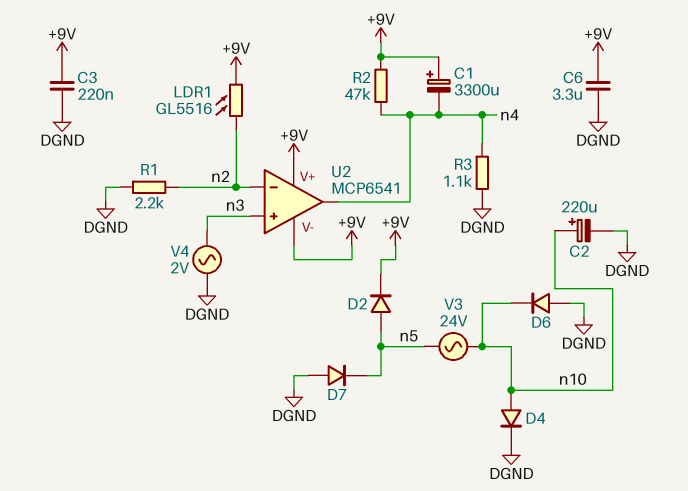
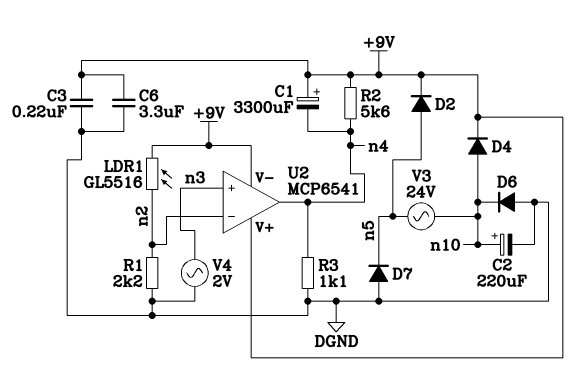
D4: diode (A n10, K DGND) -> diode (A n10, K +9V)
R2: 47k (+9V, n4) -> 5.6k (+9V, n4)

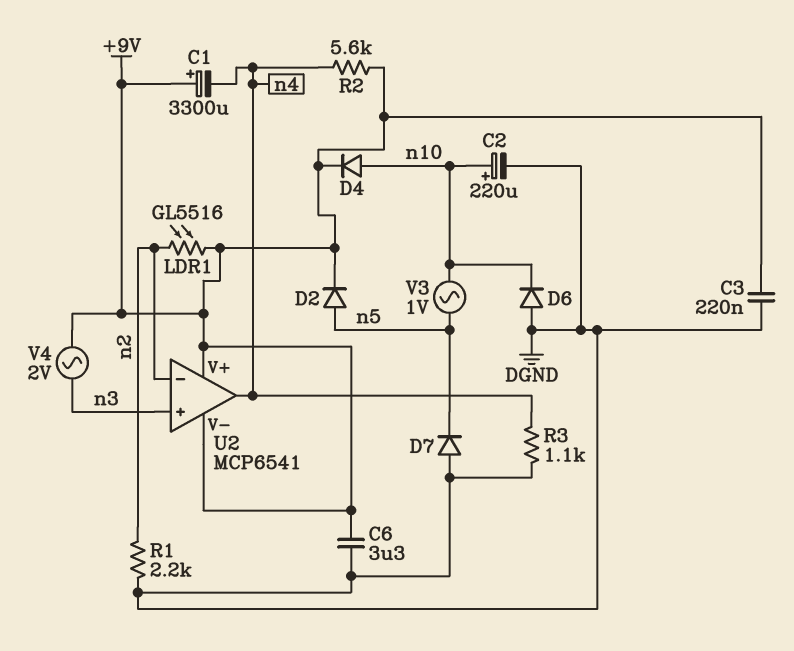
V3: AC 24V (n5, n10) -> AC 1V (n5, n10)
V4: AC 2V (DGND, n3) -> AC 2V (+9V, n3)

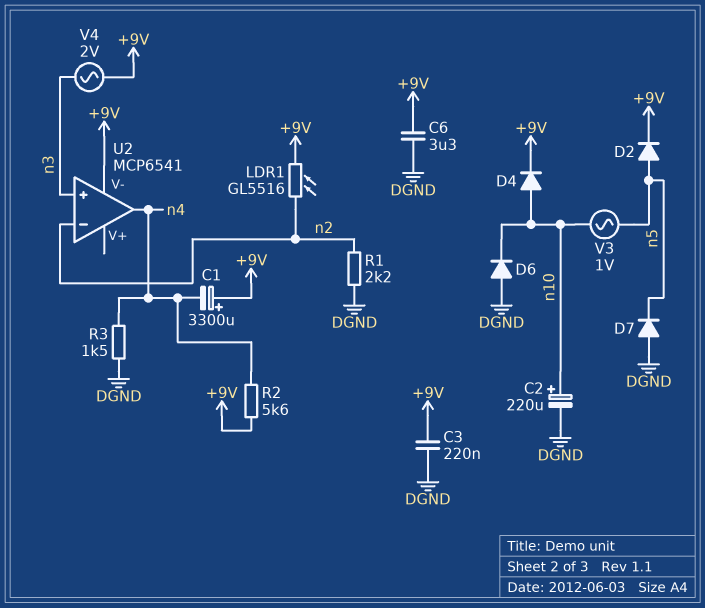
R3: 1.1k (DGND, n4) -> 1.5k (DGND, n4)
U2 pin V+: +9V -> none

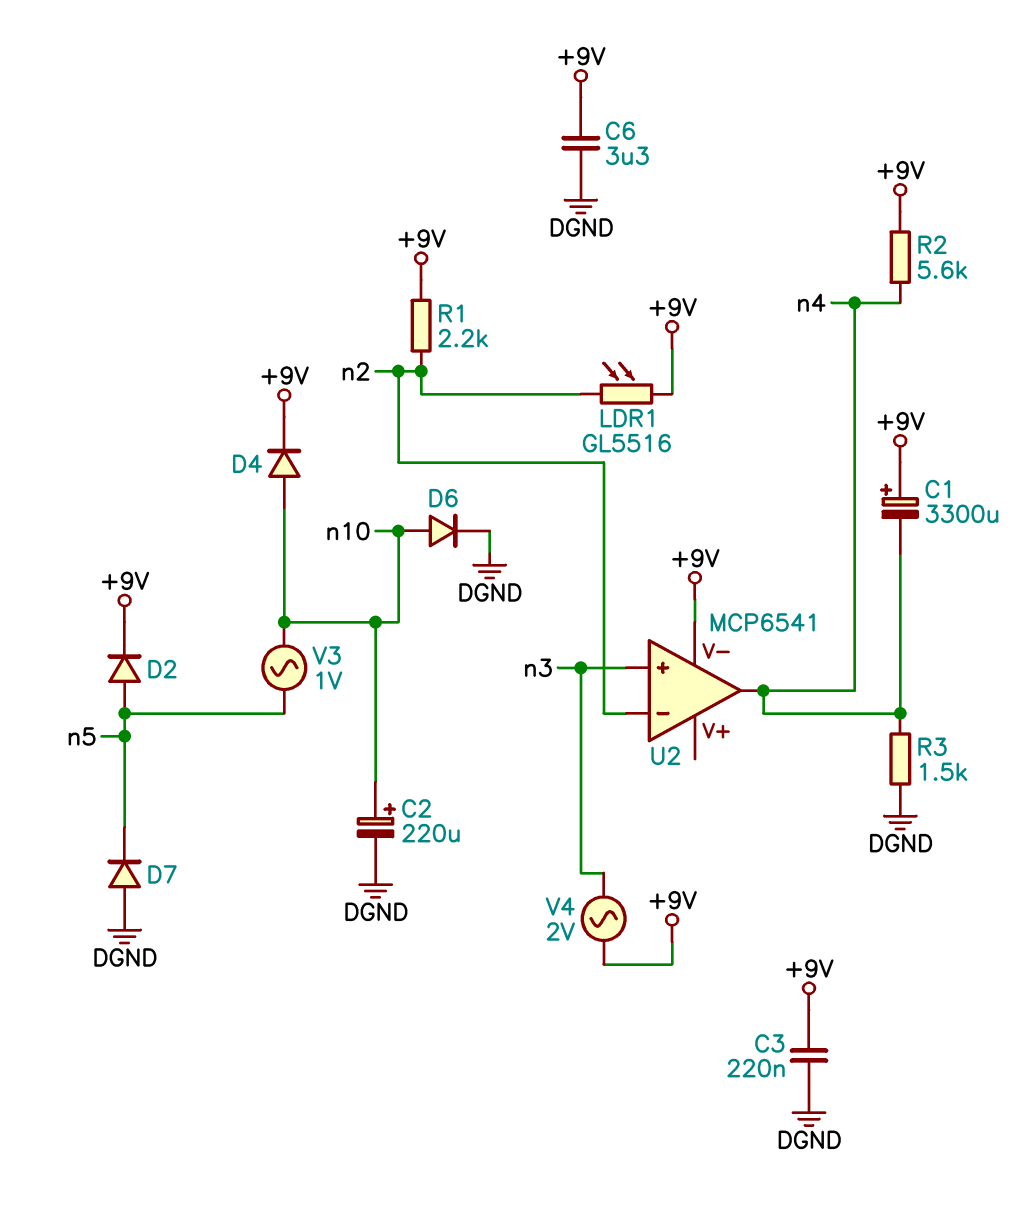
D6: diode (A DGND, K n10) -> diode (A n10, K DGND)
R1: 2.2k (DGND, n2) -> 2.2k (+9V, n2)

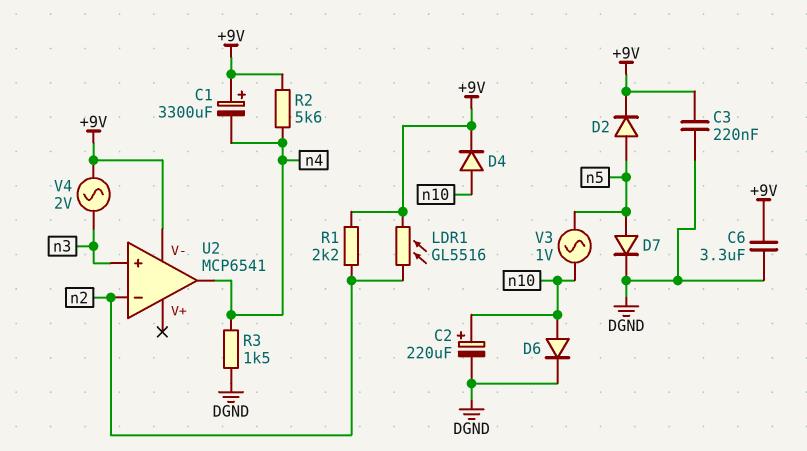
D7: diode (A DGND, K n5) -> diode (A n5, K DGND)

